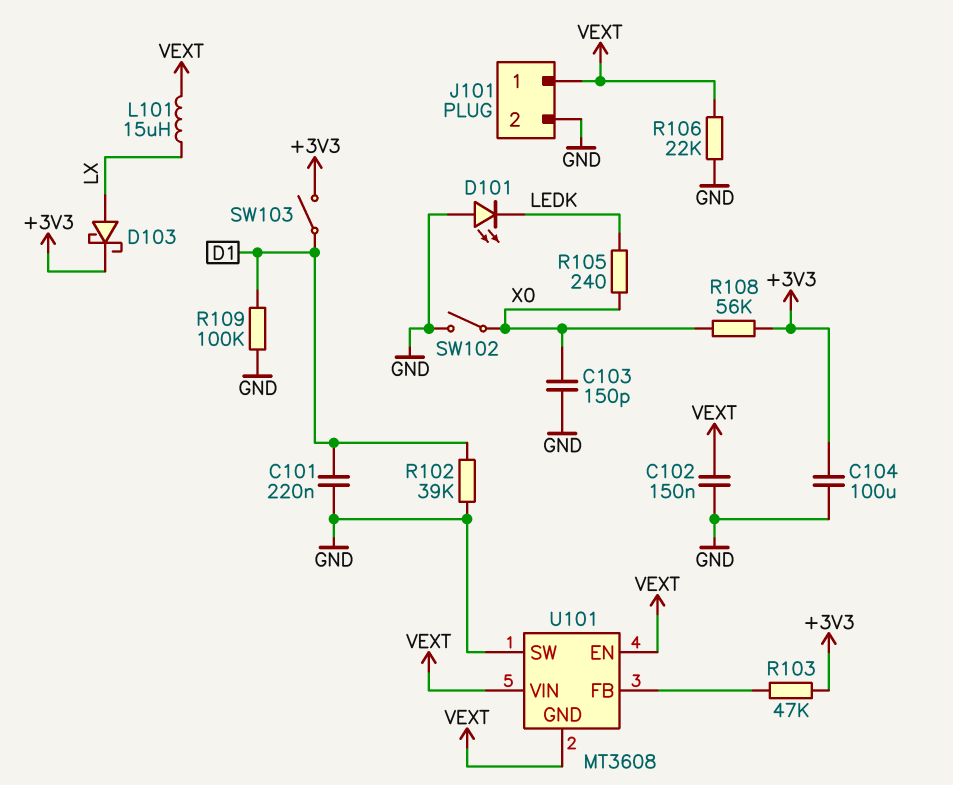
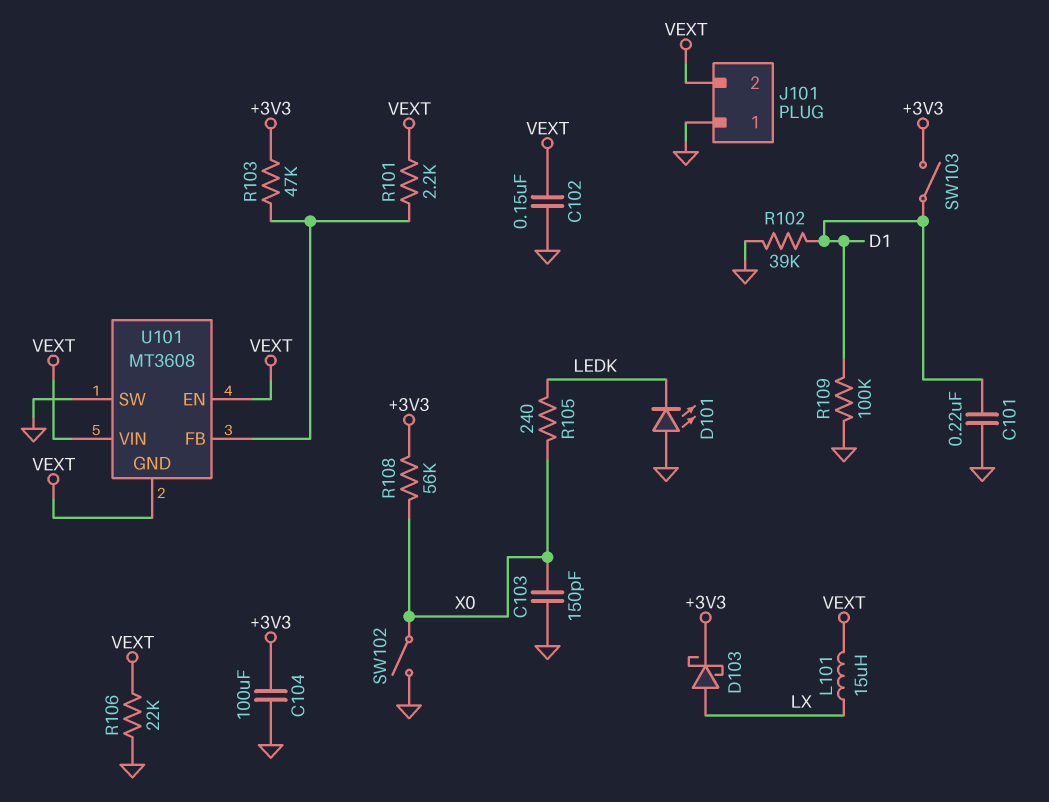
J101 pin 1: VEXT -> GND
J101 pin 2: GND -> VEXT
R101: none -> 2.2k (U101/FB, VEXT)

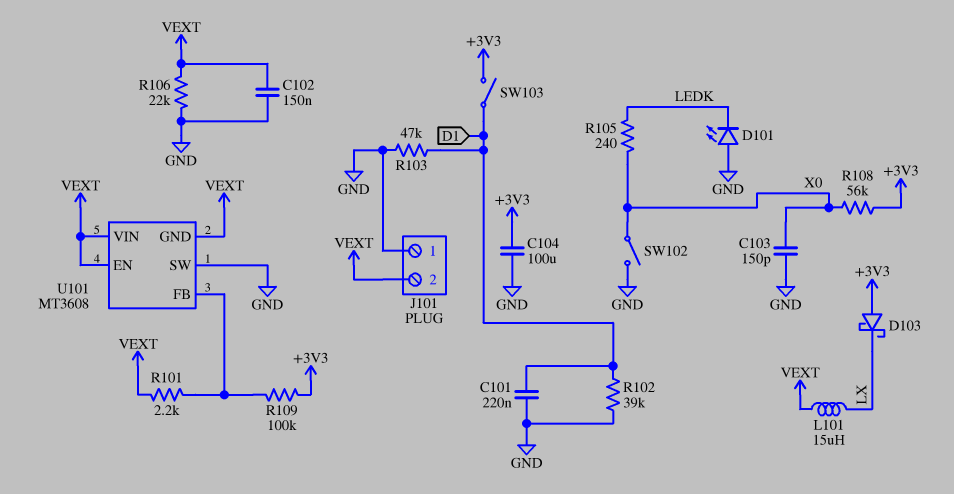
D103: schottky (A LX, K +3V3) -> schottky (A +3V3, K LX)
R103: 47k (+3V3, U101/FB) -> 47k (D1, GND)
R109: 100k (D1, GND) -> 100k (+3V3, U101/FB)

